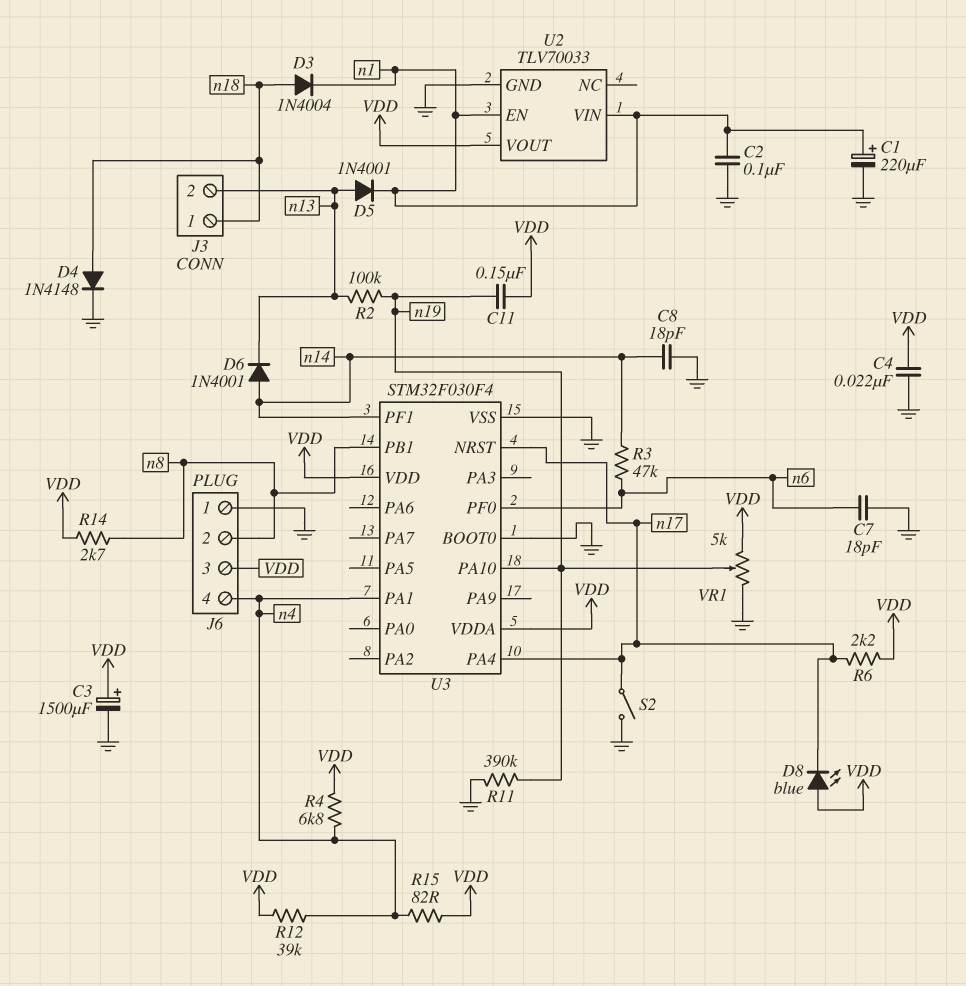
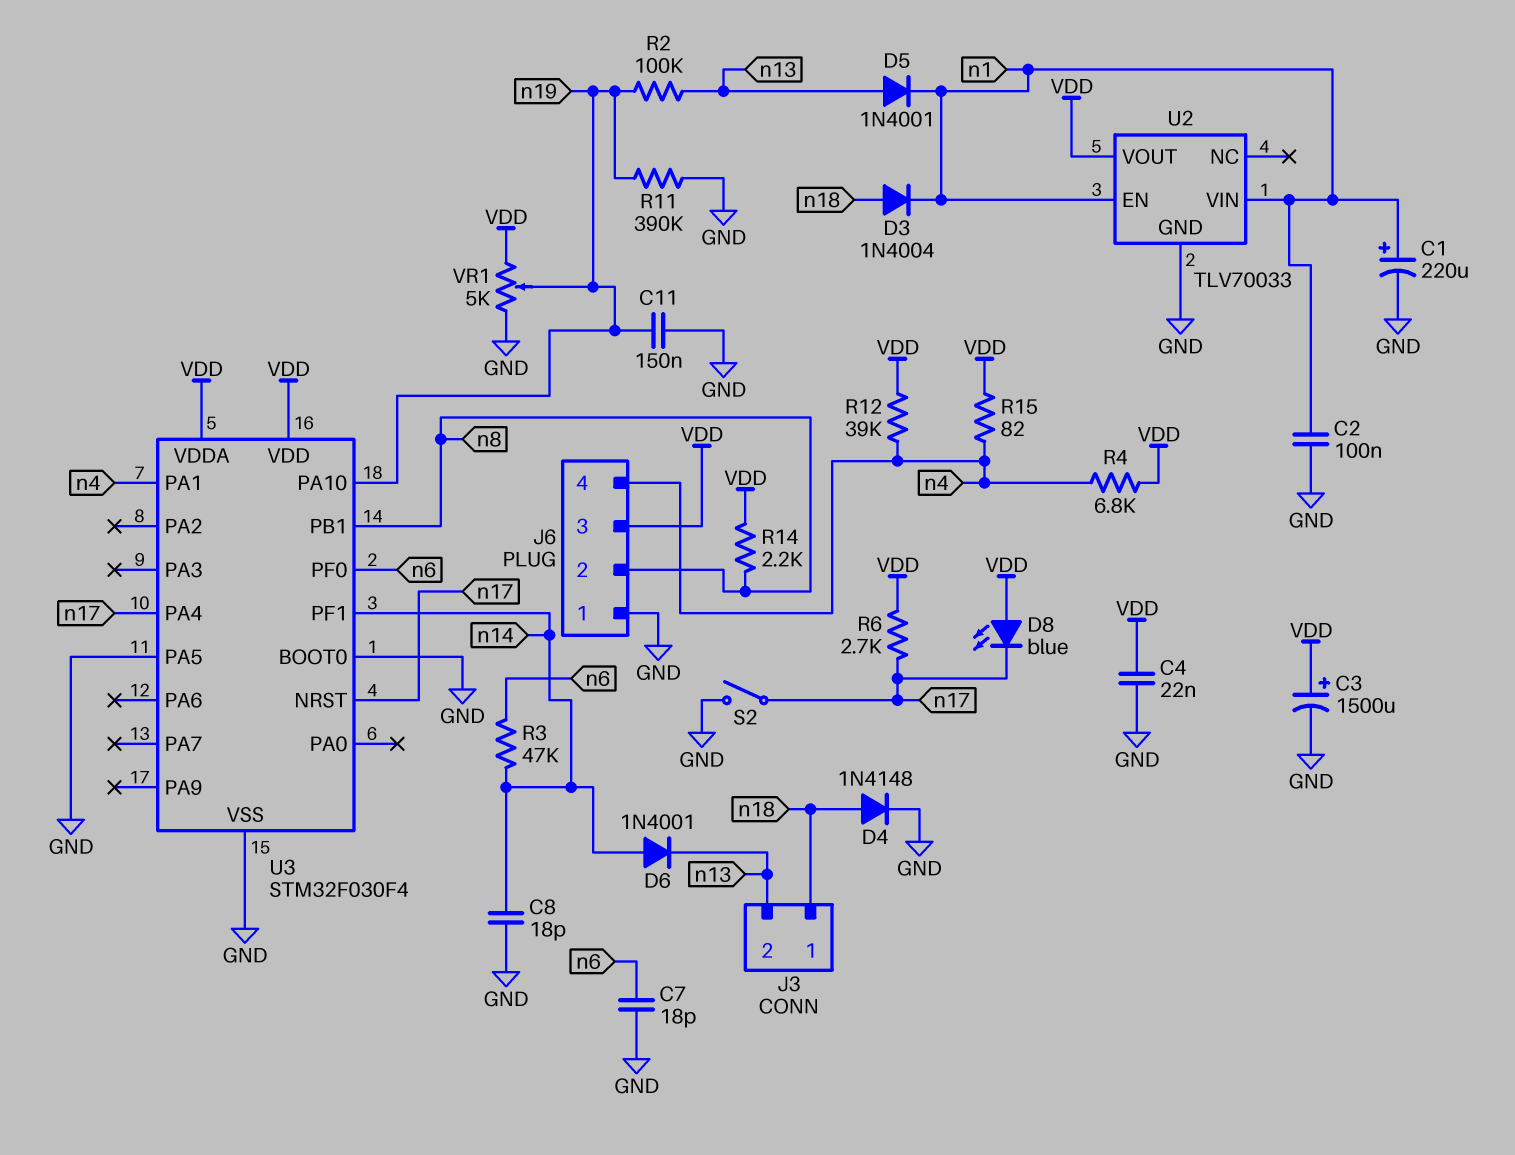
C11: 150nF (VDD, n19) -> 150nF (GND, n19)
R6: 2.2k (VDD, n17) -> 2.7k (VDD, n17)
R14: 2.7k (VDD, n8) -> 2.2k (VDD, n8)
U3 pin PA5: none -> GND

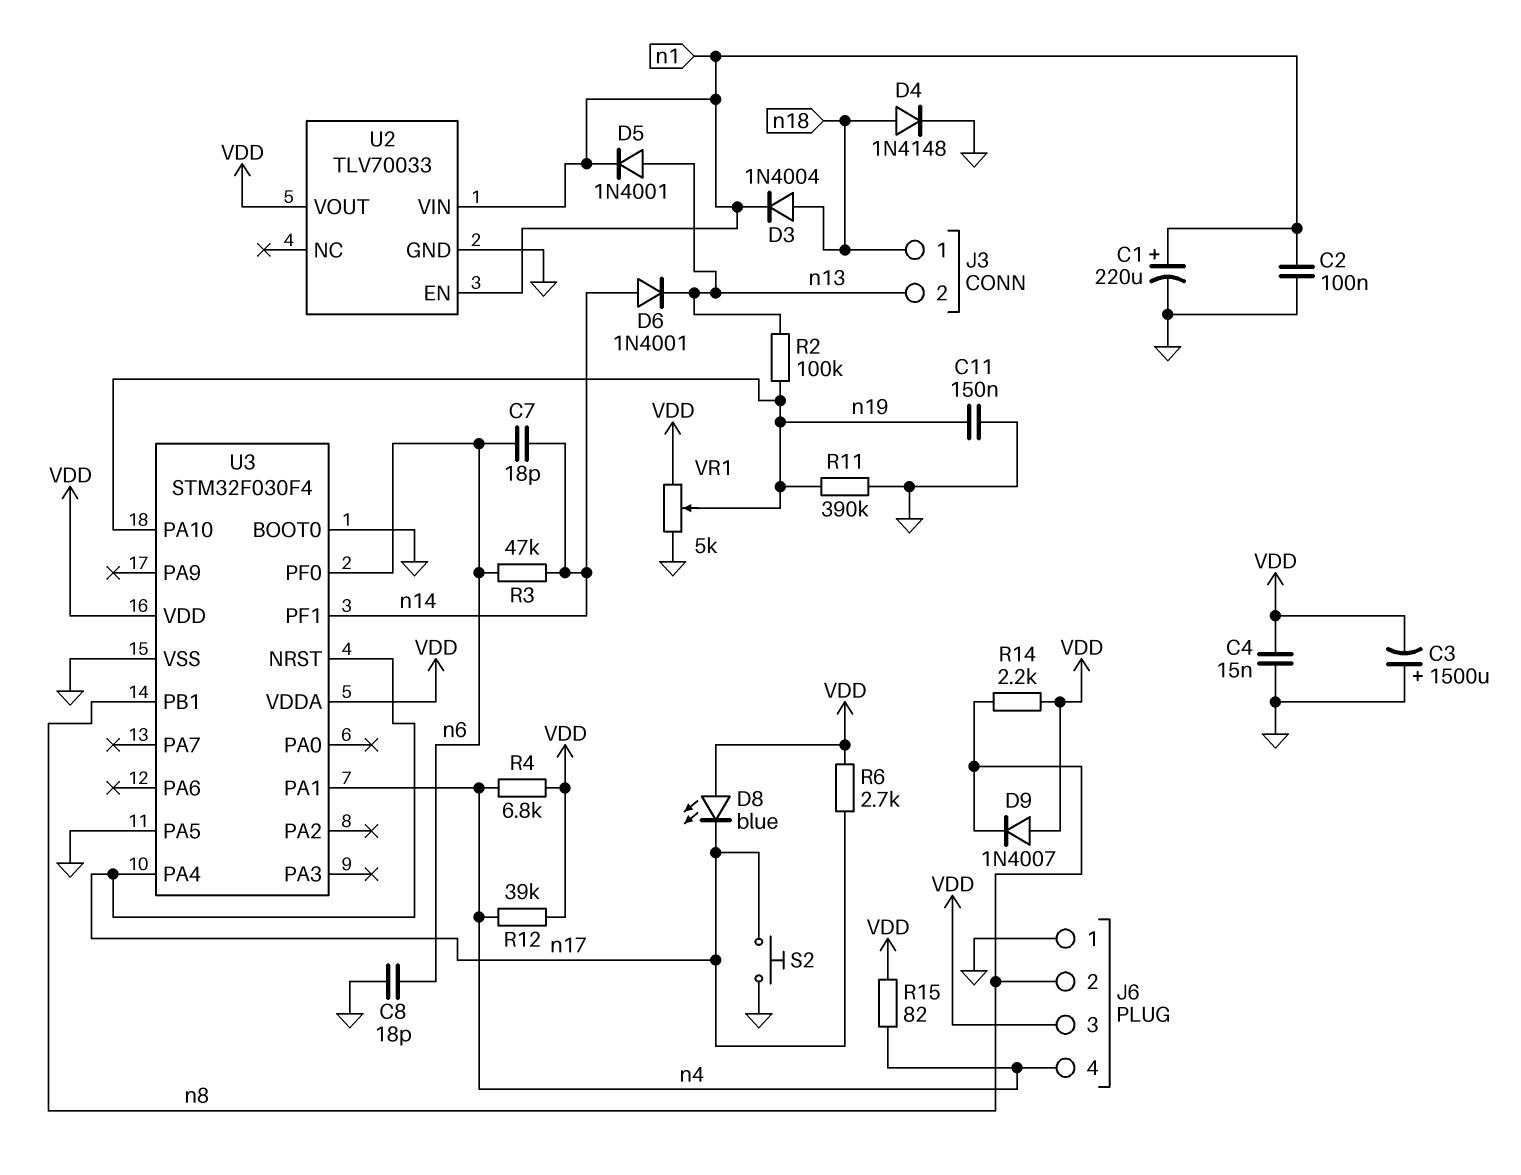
C3: 1500uF (plus VDD, minus GND) -> 1500uF (plus GND, minus VDD)
C4: 22nF (GND, VDD) -> 15nF (GND, VDD)
C7: 18pF (GND, n6) -> 18pF (n6, n14)
C8: 18pF (GND, n14) -> 18pF (GND, n6)
D9: none -> diode 1N4007 (A VDD, K n8)
S2: switch (GND, n17) -> button (GND, n17)

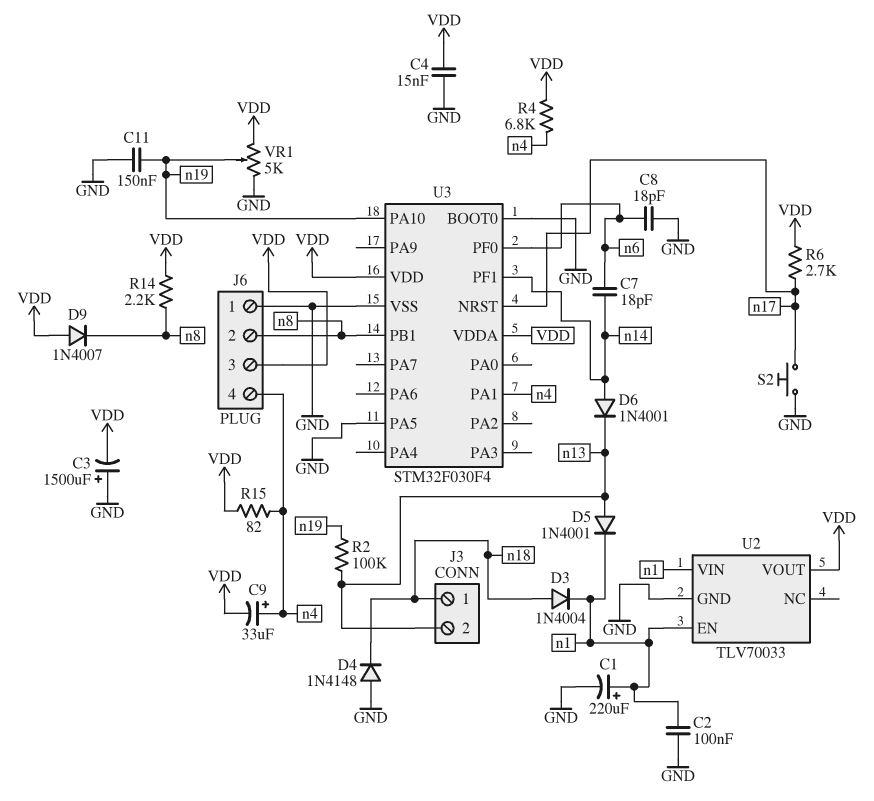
C9: none -> 33uF (plus n4, minus VDD)
D4: diode 1N4148 (A n18, K GND) -> diode 1N4148 (A GND, K n18)
D8: LED blue (A VDD, K n17) -> none
R3: 47k (n6, n14) -> none
R11: 390k (GND, n19) -> none
R12: 39k (VDD, n4) -> none
U3 pin PA4: n17 -> none

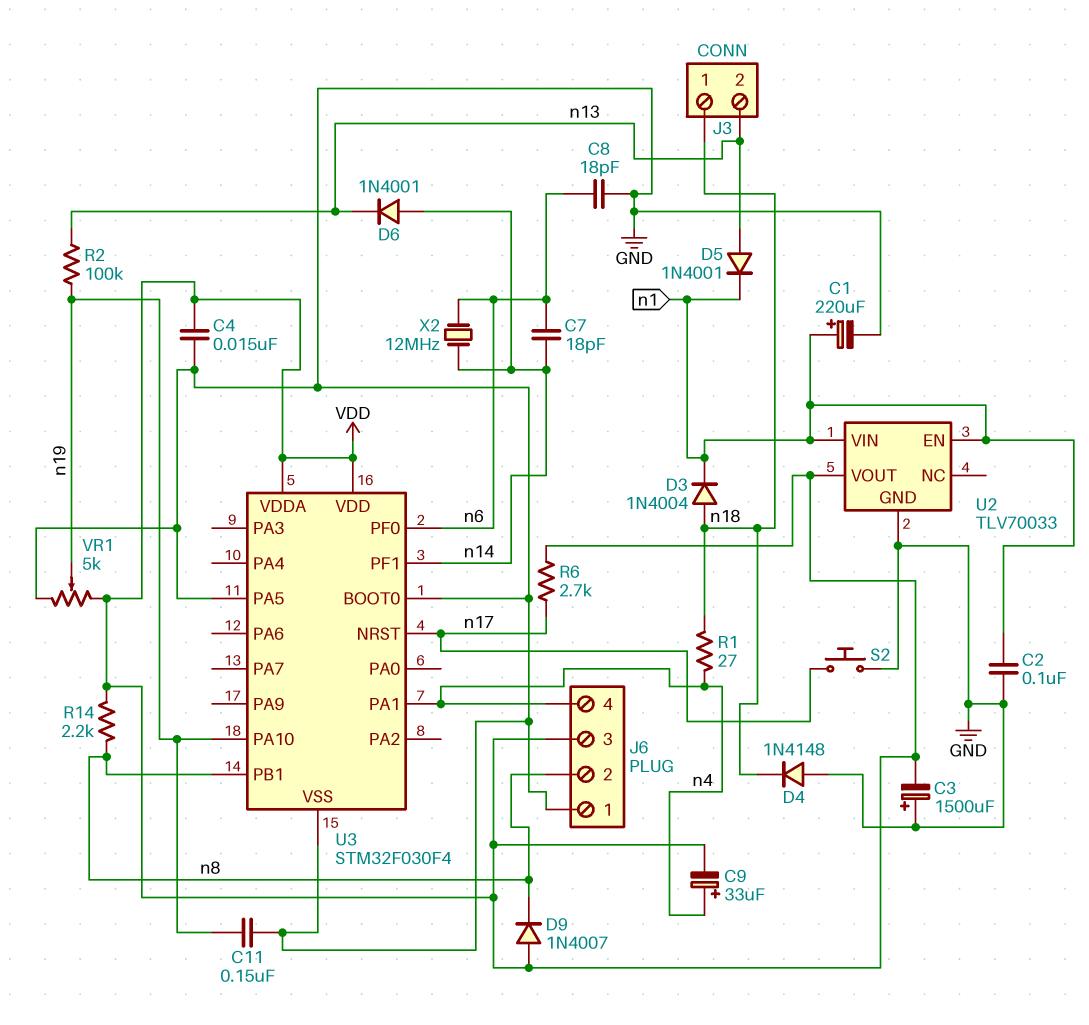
R1: none -> 27 (n4, n18)
R4: 6.8k (VDD, n4) -> none
R15: 82 (VDD, n4) -> none
X2: none -> 12MHz (n6, n14)

